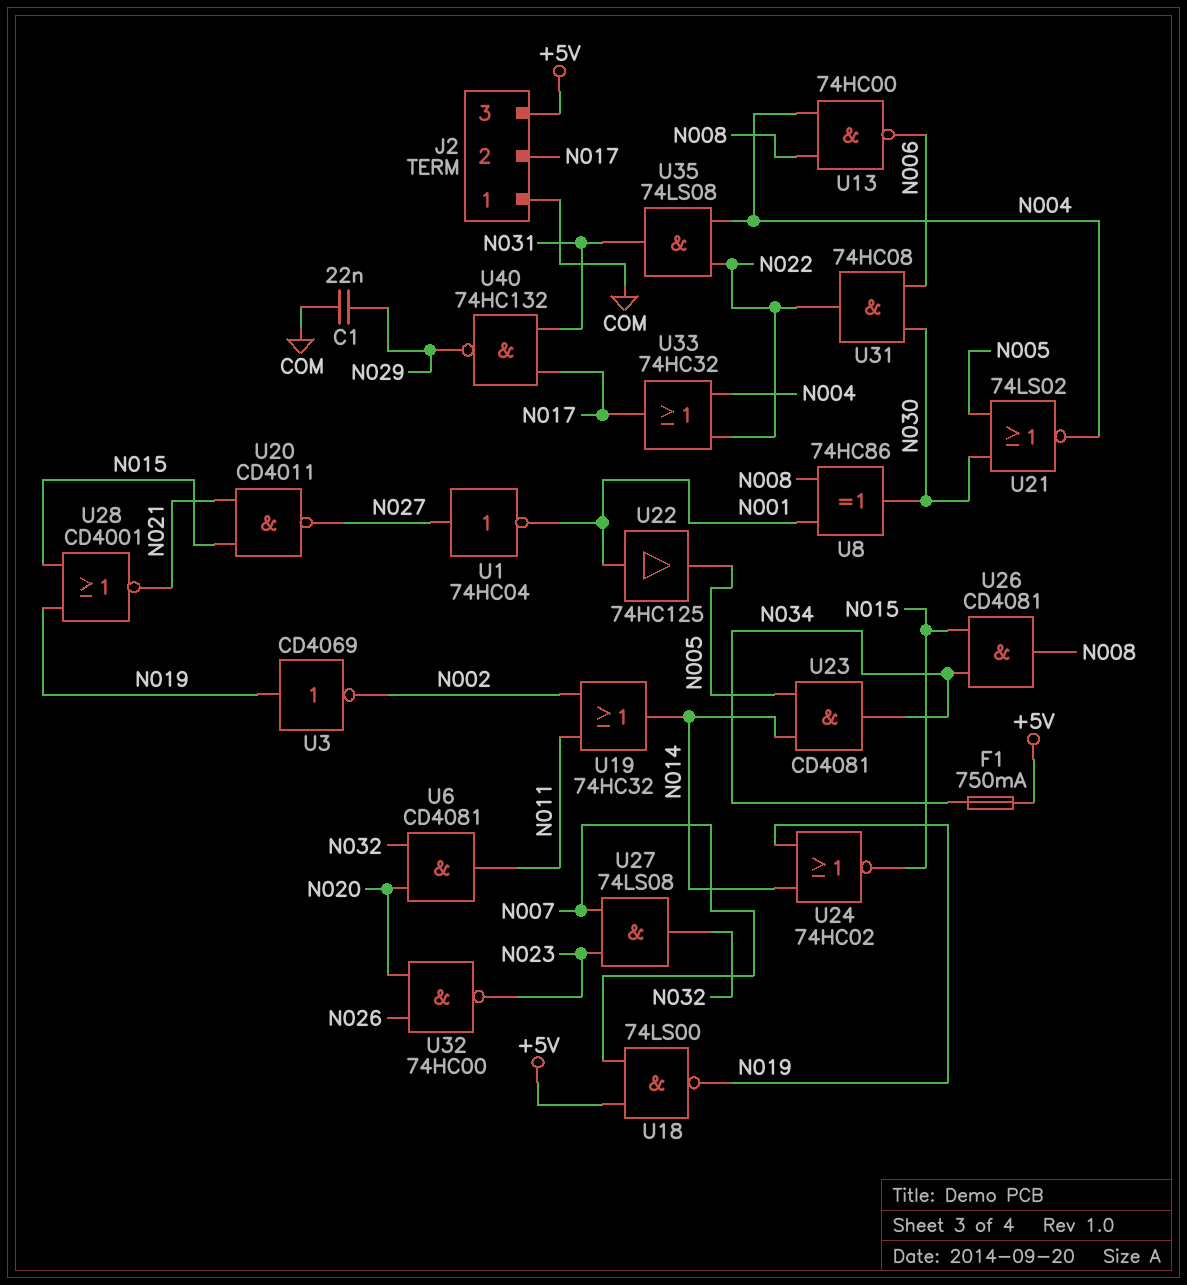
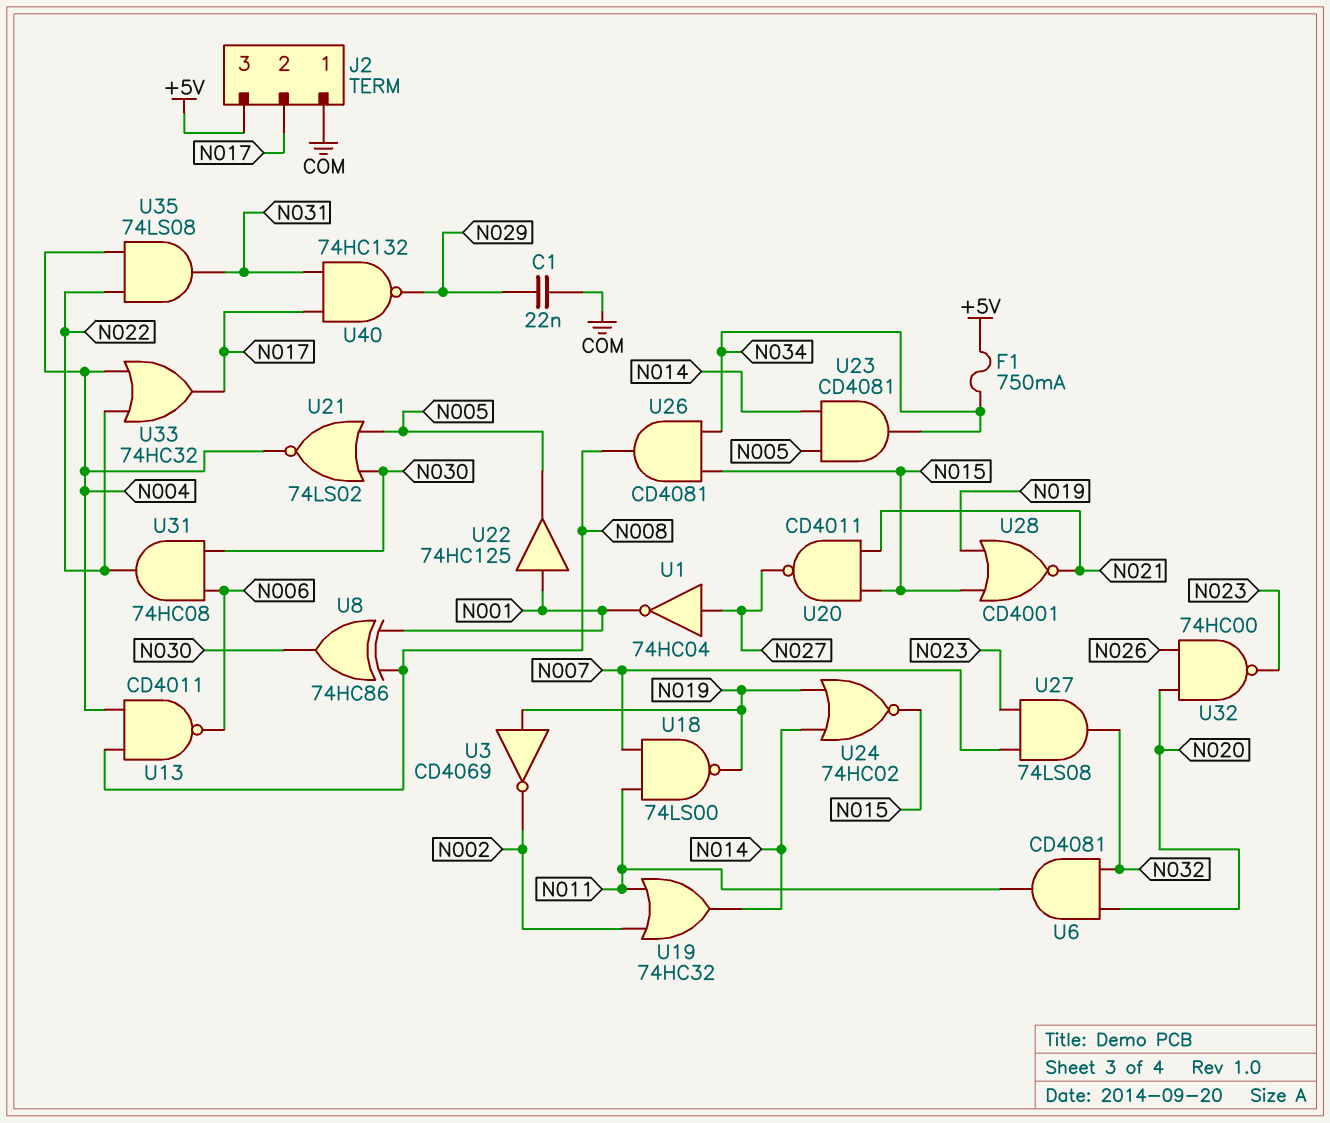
U13: NAND 74HC00 (in N004, in N008, out N006) -> NAND CD4011 (in N004, in N008, out N006)
U18: NAND 74LS00 (in +5V, in N007, out N019) -> NAND 74LS00 (in N007, in N011, out N019)

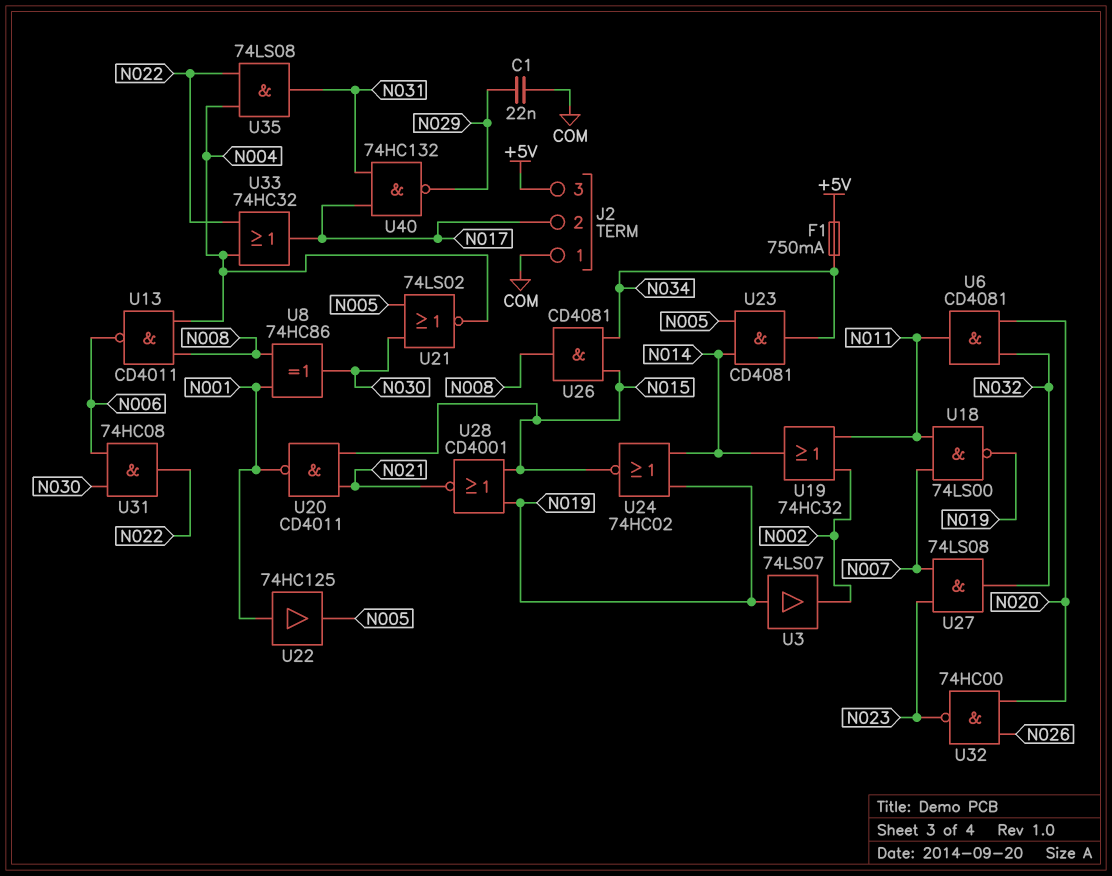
U1: NOT 74HC04 (in N027, out N001) -> none
U3: NOT CD4069 (in N019, out N002) -> buffer 74LS07 (in N019, out N002)
U20: NAND CD4011 (in N015, in N021, out N027) -> NAND CD4011 (in N015, in N021, out N001)

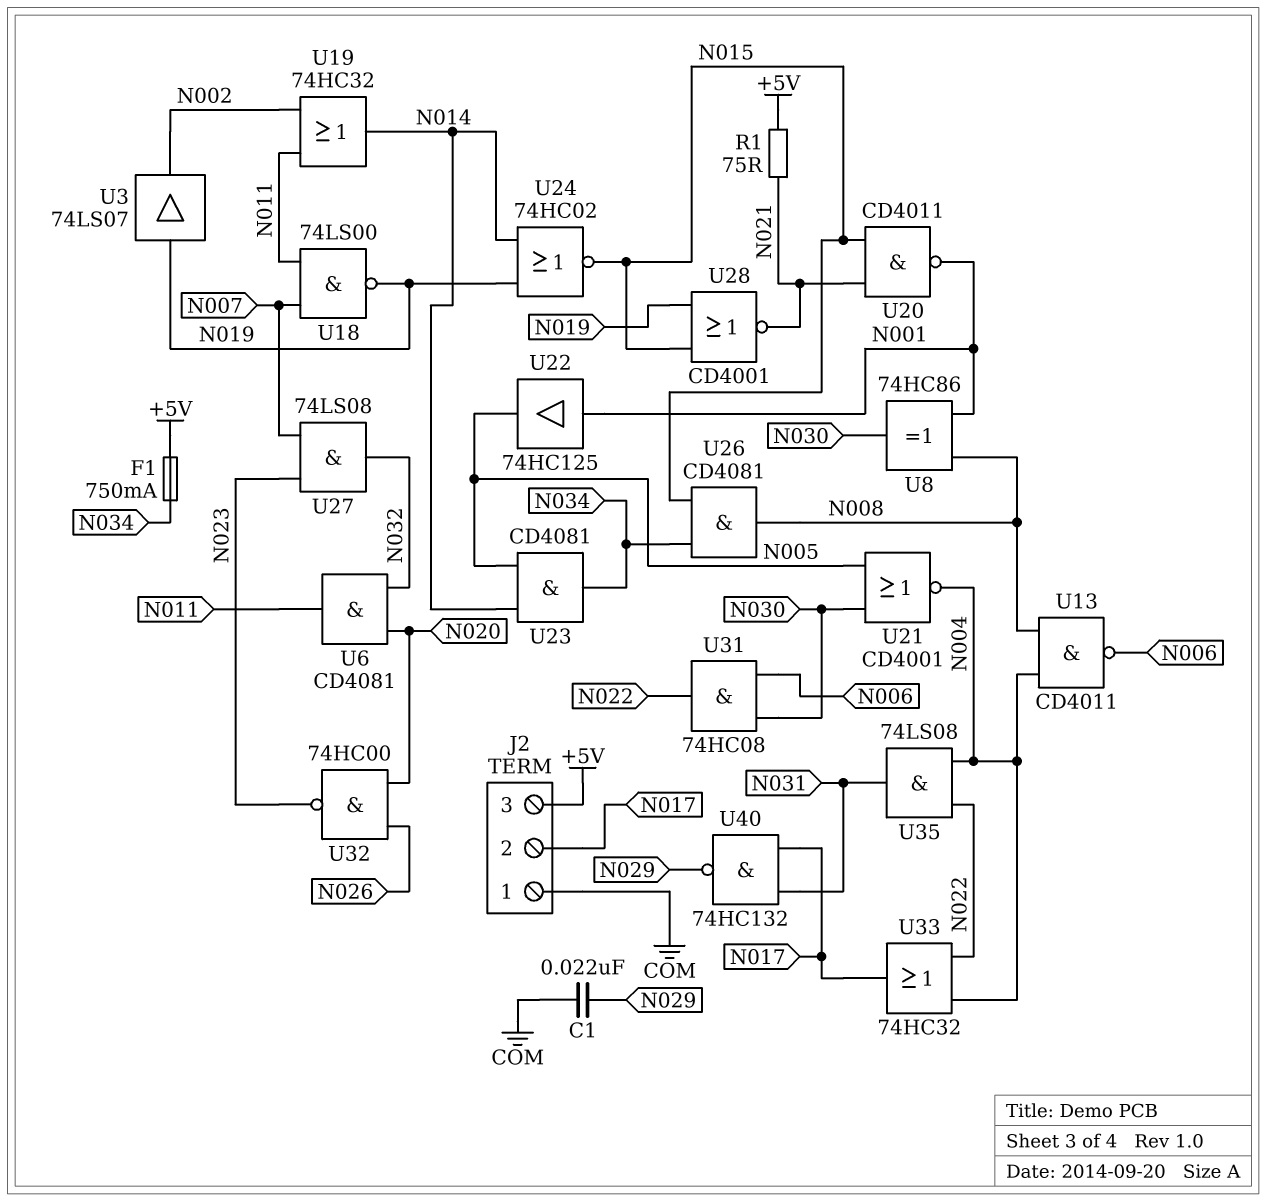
R1: none -> 75 (+5V, N021)
U21: NOR 74LS02 (in N005, in N030, out N004) -> NOR CD4001 (in N005, in N030, out N004)

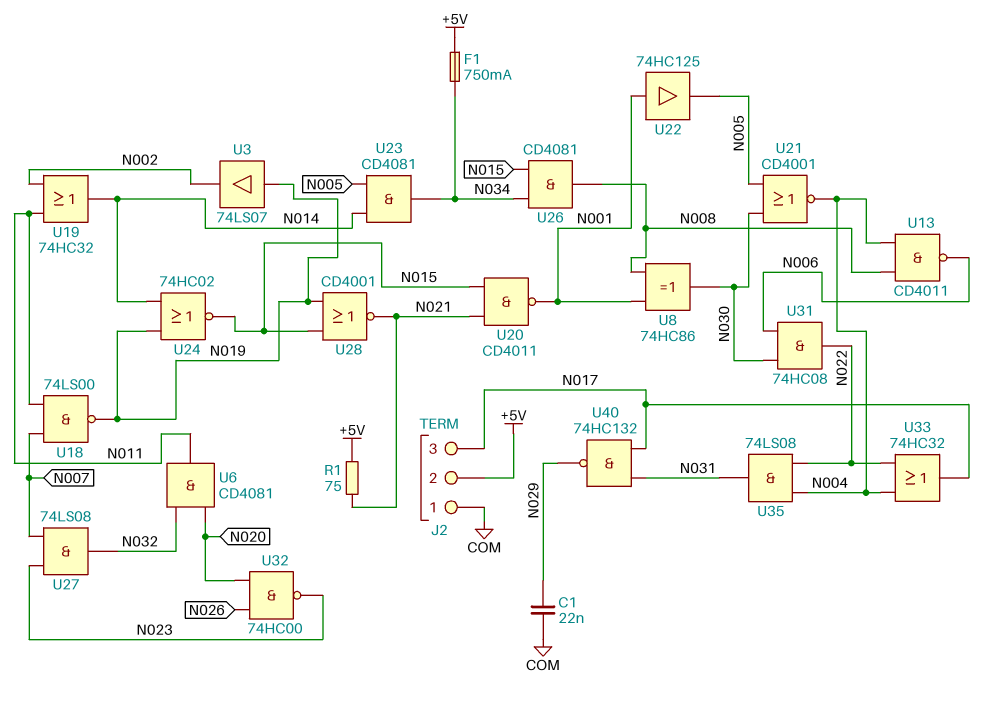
J2 pin 2: N017 -> +5V
J2 pin 3: +5V -> N017

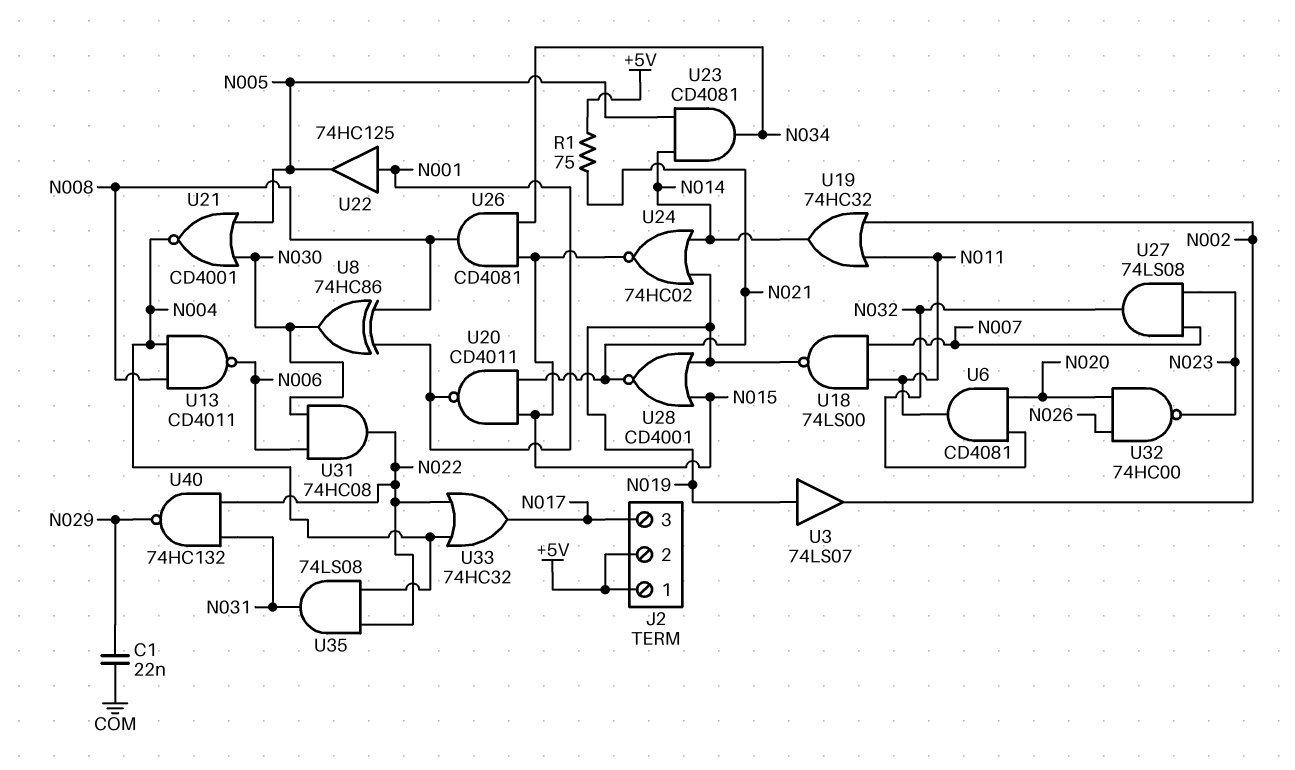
F1: 750mA (+5V, N034) -> none
J2 pin 1: COM -> +5V
U40: NAND 74HC132 (in N017, in N031, out N029) -> NAND 74HC132 (in N022, in N031, out N029)

